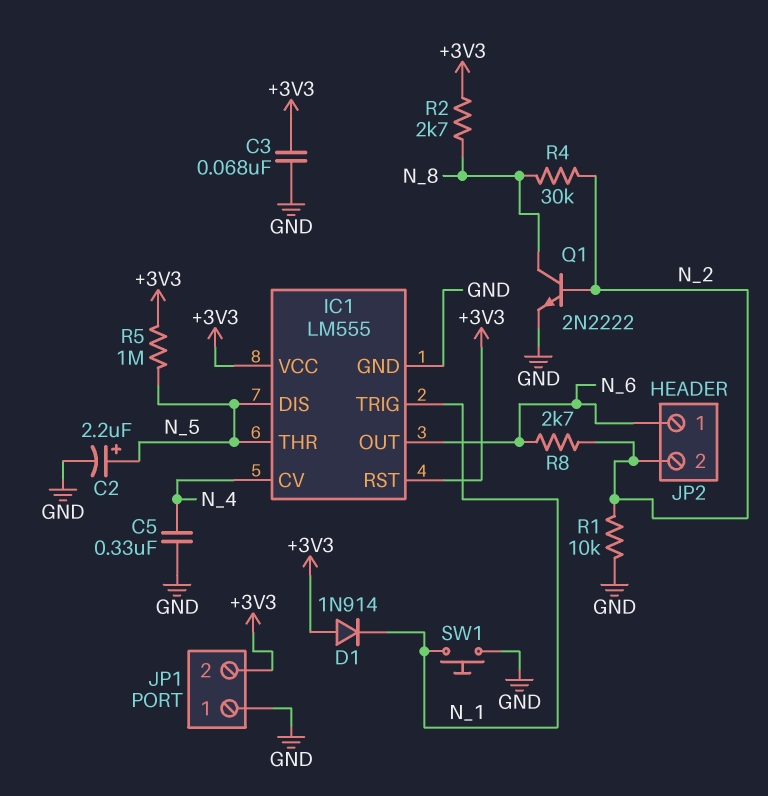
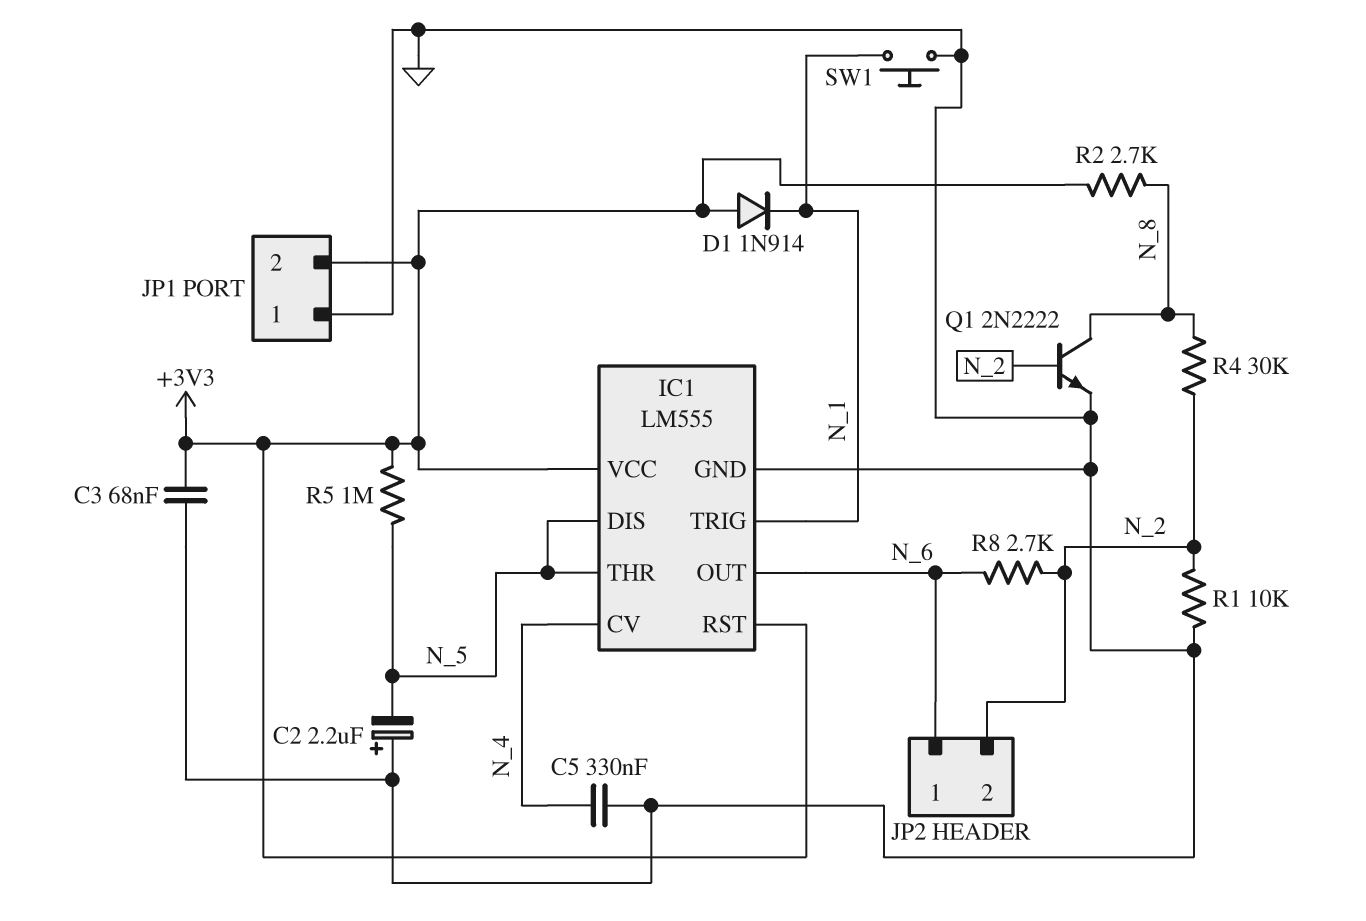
C2: 2.2uF (plus N_5, minus GND) -> 2.2uF (plus GND, minus N_5)

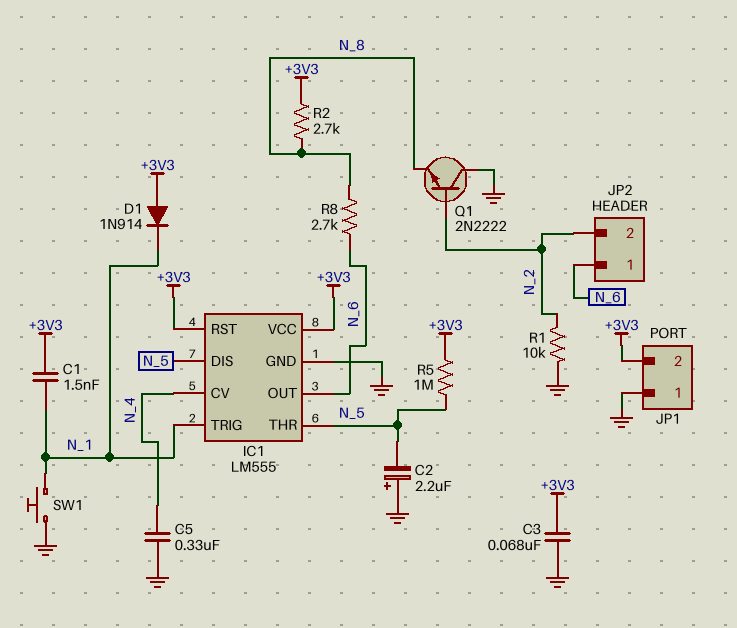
C1: none -> 1.5nF (+3V3, N_1)
Q1: NPN 2N2222 (B N_2, C N_8, E GND) -> NPN 2N2222 (B N_2, C GND, E N_8)
R4: 30k (N_2, N_8) -> none
R8: 2.7k (N_2, N_6) -> 2.7k (N_6, N_8)

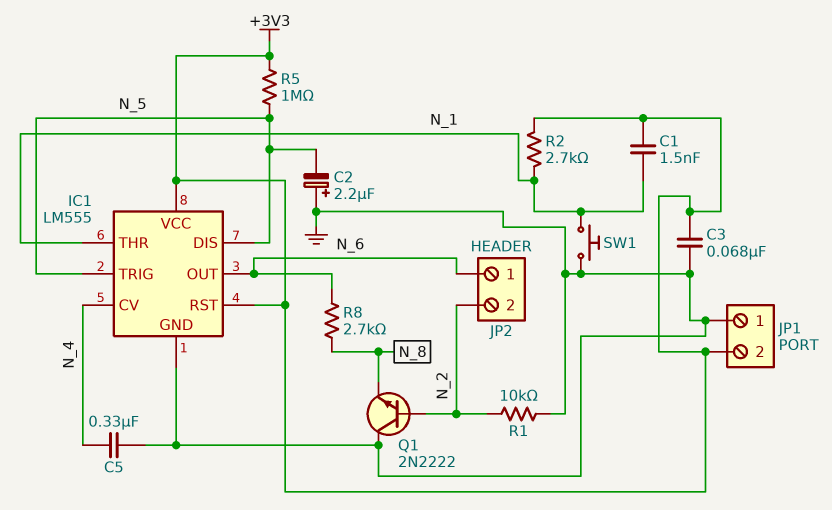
D1: diode 1N914 (A +3V3, K N_1) -> none
IC1 pin THR: N_5 -> N_1
IC1 pin TRIG: N_1 -> N_5
R2: 2.7k (+3V3, N_8) -> 2.7k (+3V3, N_1)

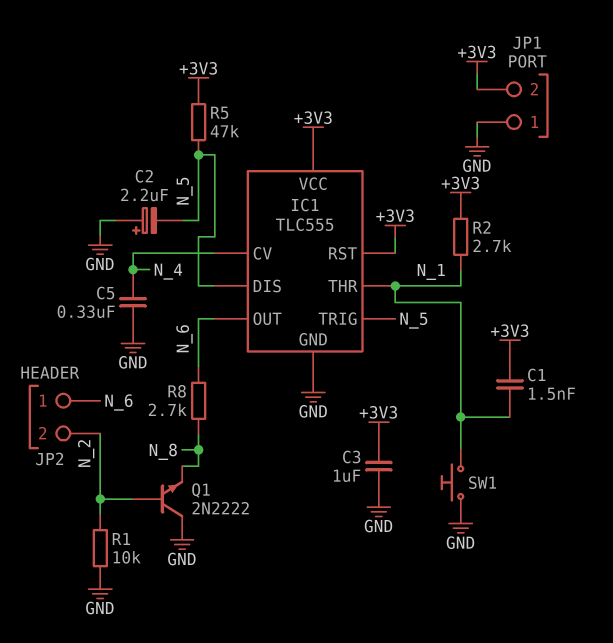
C3: 68nF (+3V3, GND) -> 1uF (+3V3, GND)
IC1: LM555 -> TLC555
R5: 1M (+3V3, N_5) -> 47k (+3V3, N_5)

